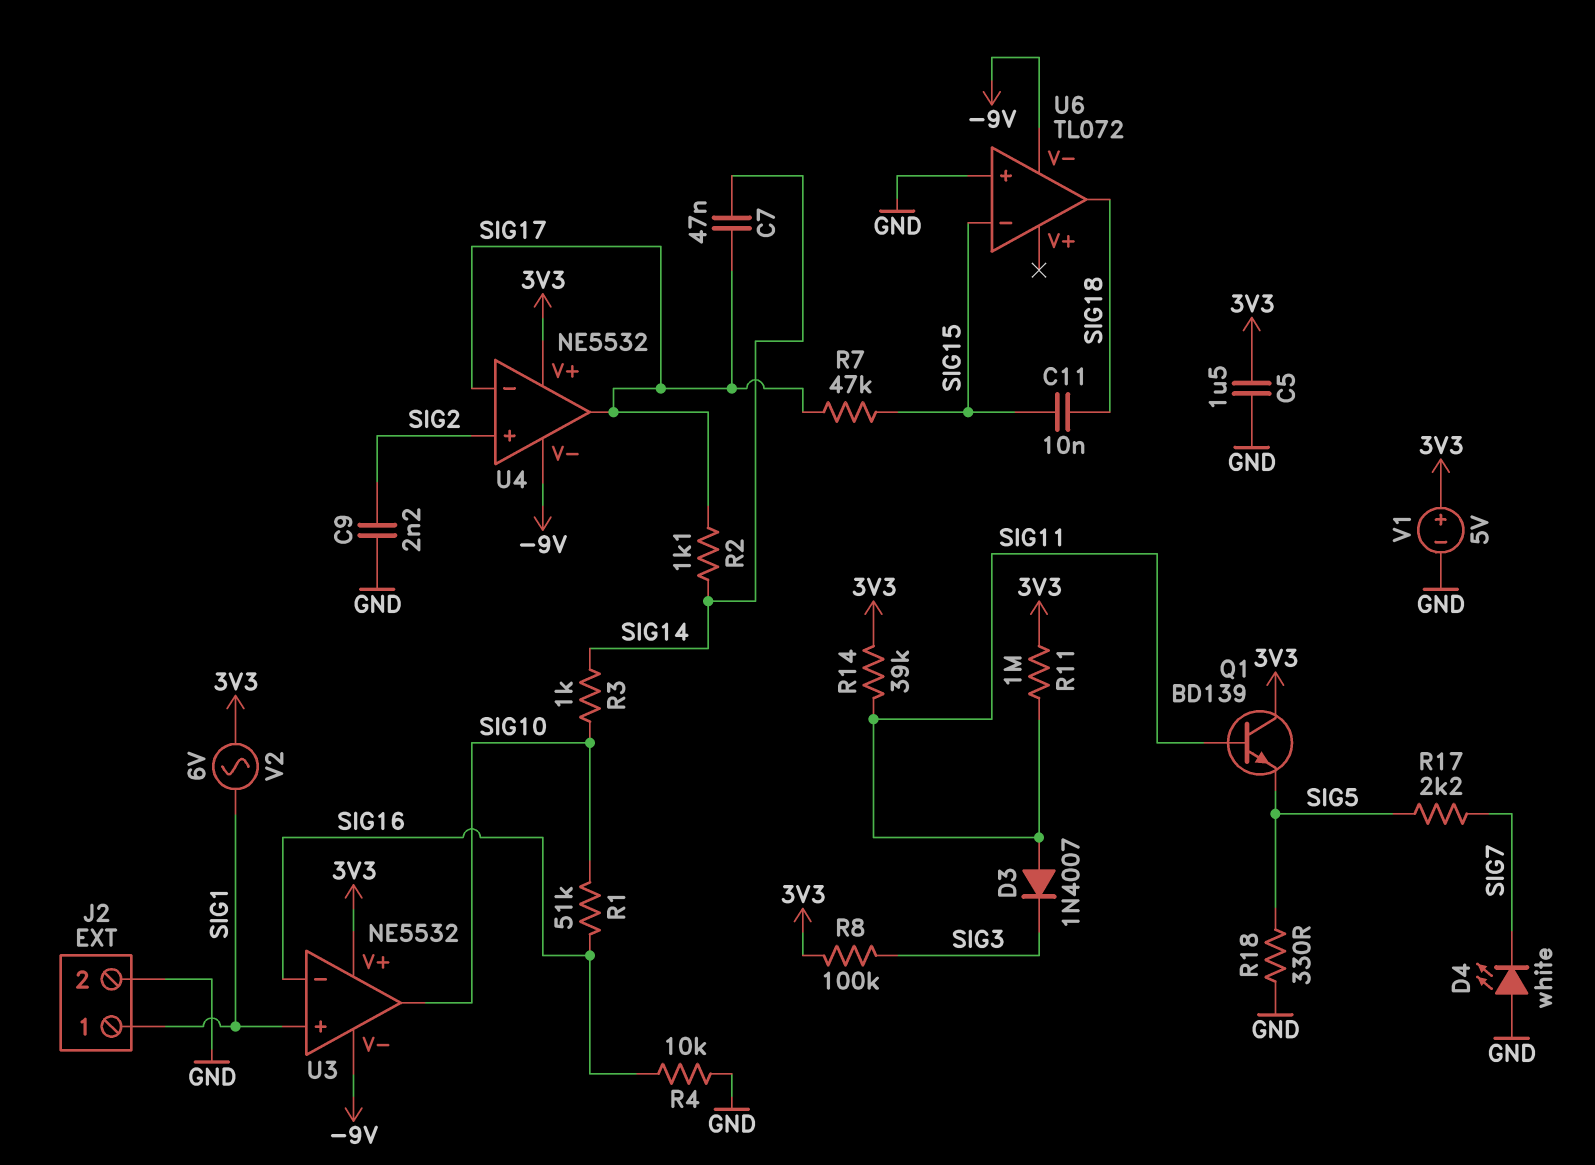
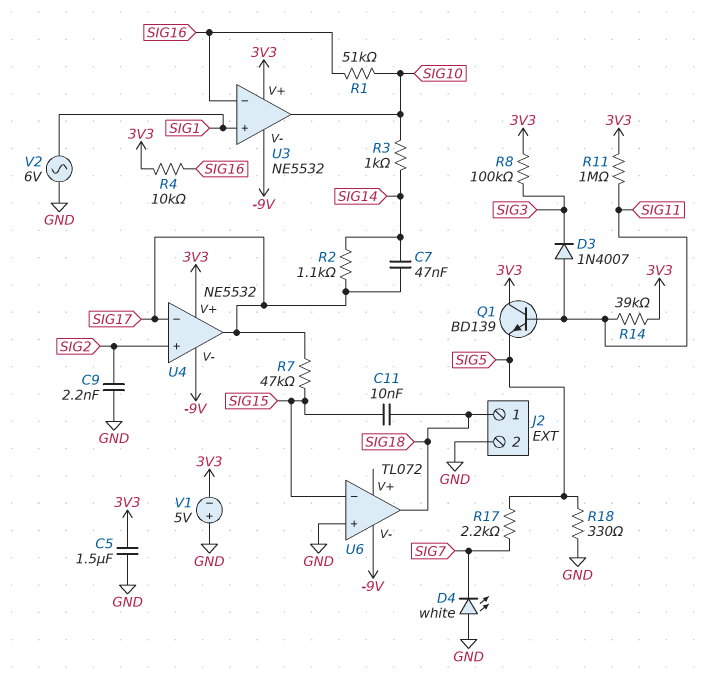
J2 pin 1: SIG1 -> SIG18
R4: 10k (GND, SIG16) -> 10k (3V3, SIG16)
V1: 5V (plus 3V3, minus GND) -> 5V (plus GND, minus 3V3)
V2: AC 6V (3V3, SIG1) -> AC 6V (GND, SIG1)

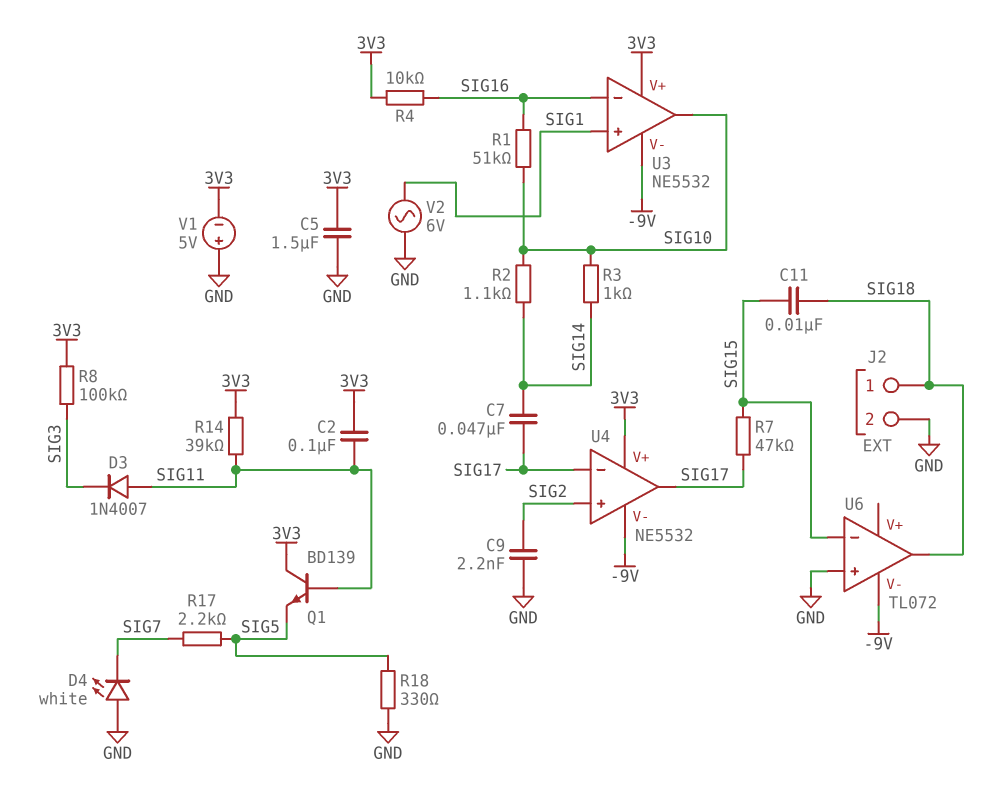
C2: none -> 100nF (3V3, SIG11)
R2: 1.1k (SIG14, SIG17) -> 1.1k (SIG10, SIG14)
R11: 1M (3V3, SIG11) -> none

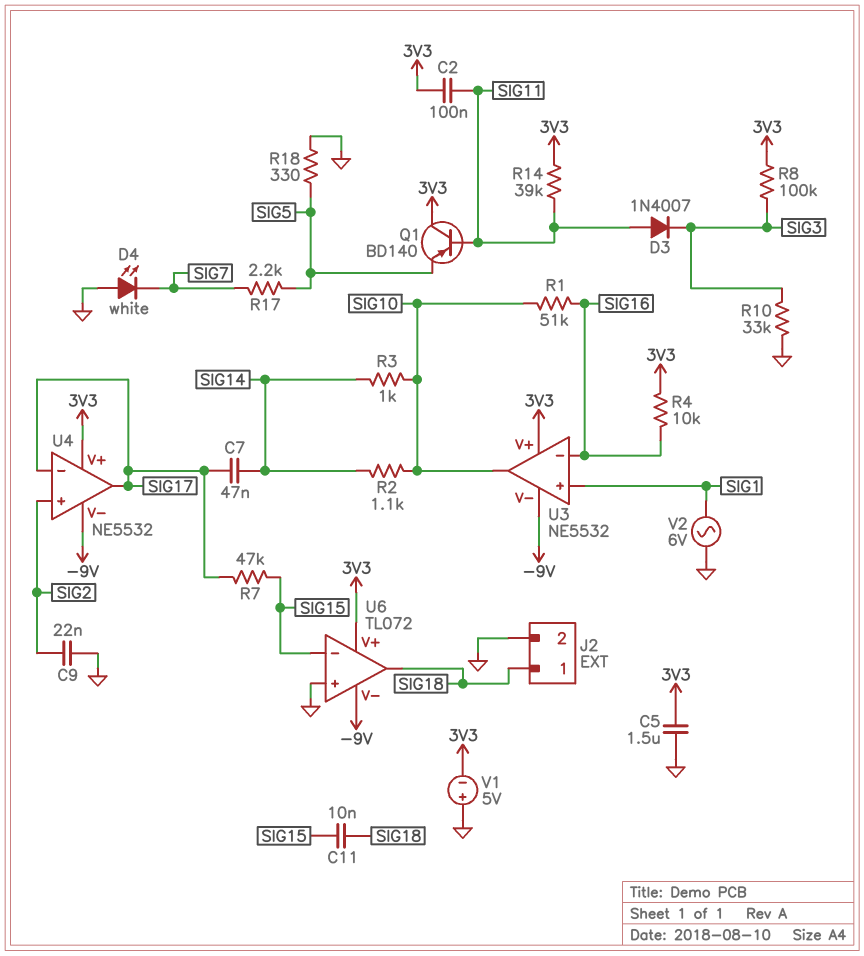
C9: 2.2nF (GND, SIG2) -> 22nF (GND, SIG2)
Q1: NPN BD139 (B SIG11, C 3V3, E SIG5) -> PNP BD140 (B SIG11, C 3V3, E SIG5)
R10: none -> 33k (GND, SIG3)
U6 pin V+: none -> 3V3

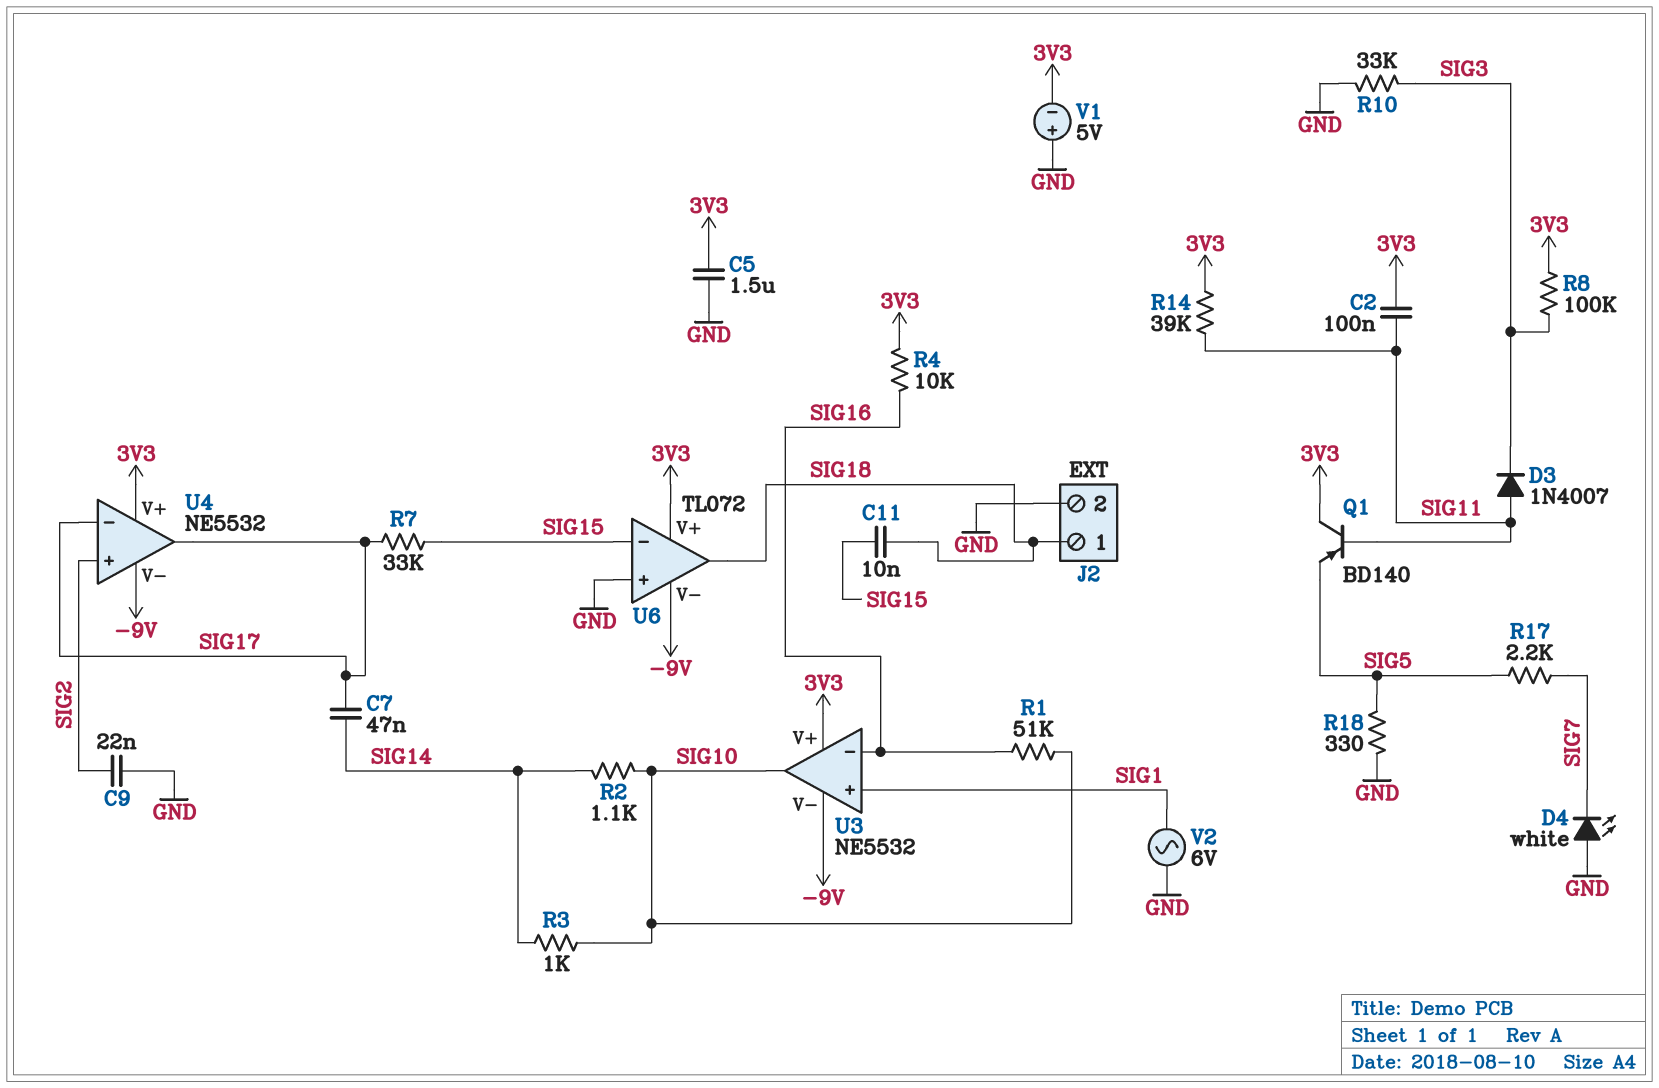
R7: 47k (SIG15, SIG17) -> 33k (SIG15, SIG17)

